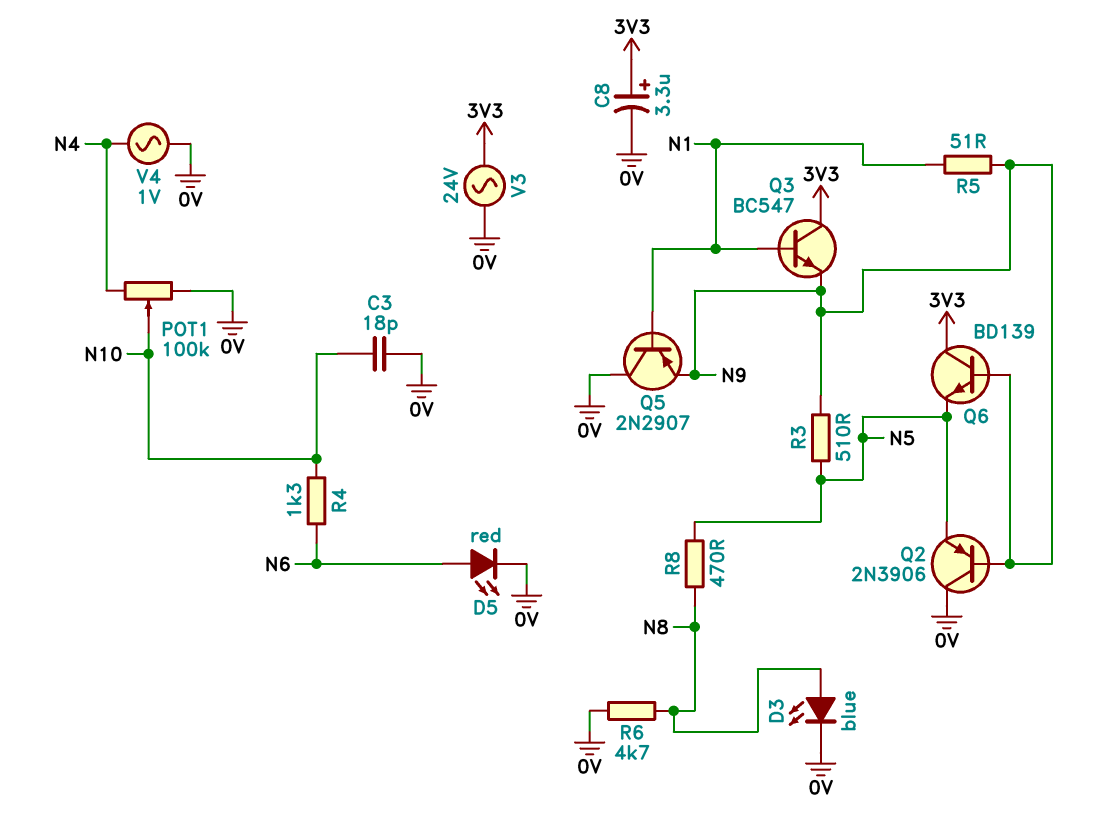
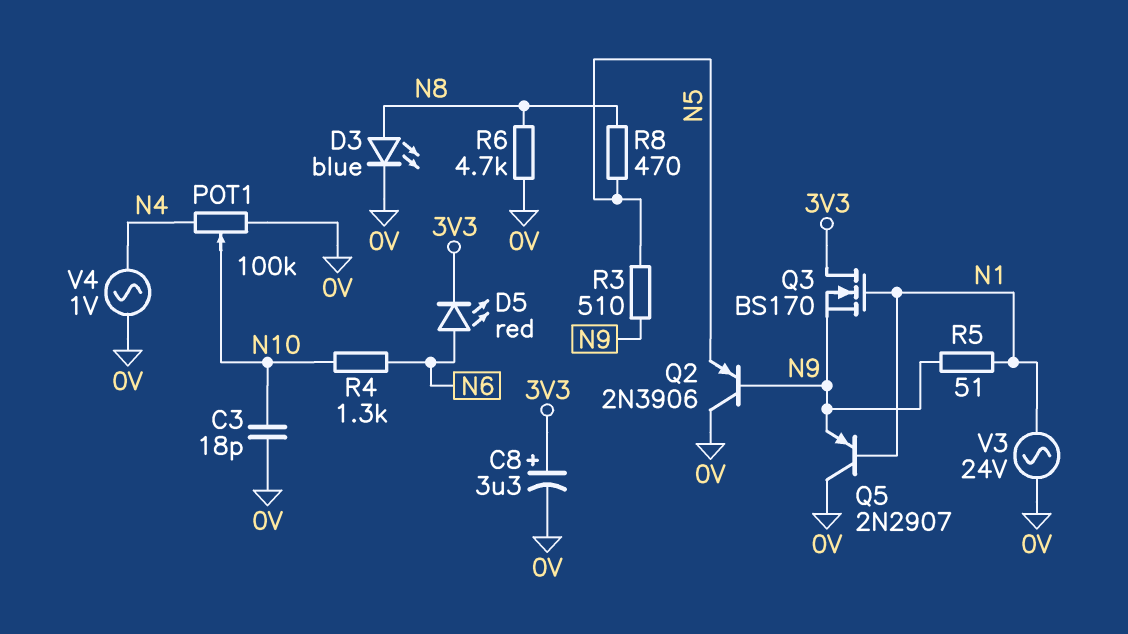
D5: LED red (A N6, K 0V) -> LED red (A N6, K 3V3)
Q3: NPN BC547 (B N1, C 3V3, E N9) -> NMOS BS170 (G N1, D 3V3, S N9)
Q6: NPN BD139 (B N9, C 3V3, E N5) -> none
V3: AC 24V (0V, 3V3) -> AC 24V (0V, N1)

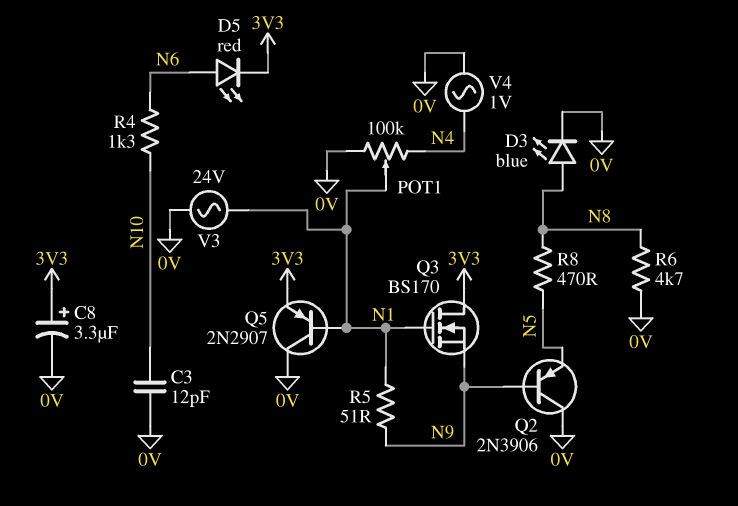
C3: 18pF (0V, N10) -> 12pF (0V, N10)
POT1: 100k (0V, N4, wiper N10) -> 100k (0V, N4, wiper N1)
Q5: PNP 2N2907 (B N1, C 0V, E N9) -> PNP 2N2907 (B N1, C 0V, E 3V3)
R3: 510 (N5, N9) -> none

